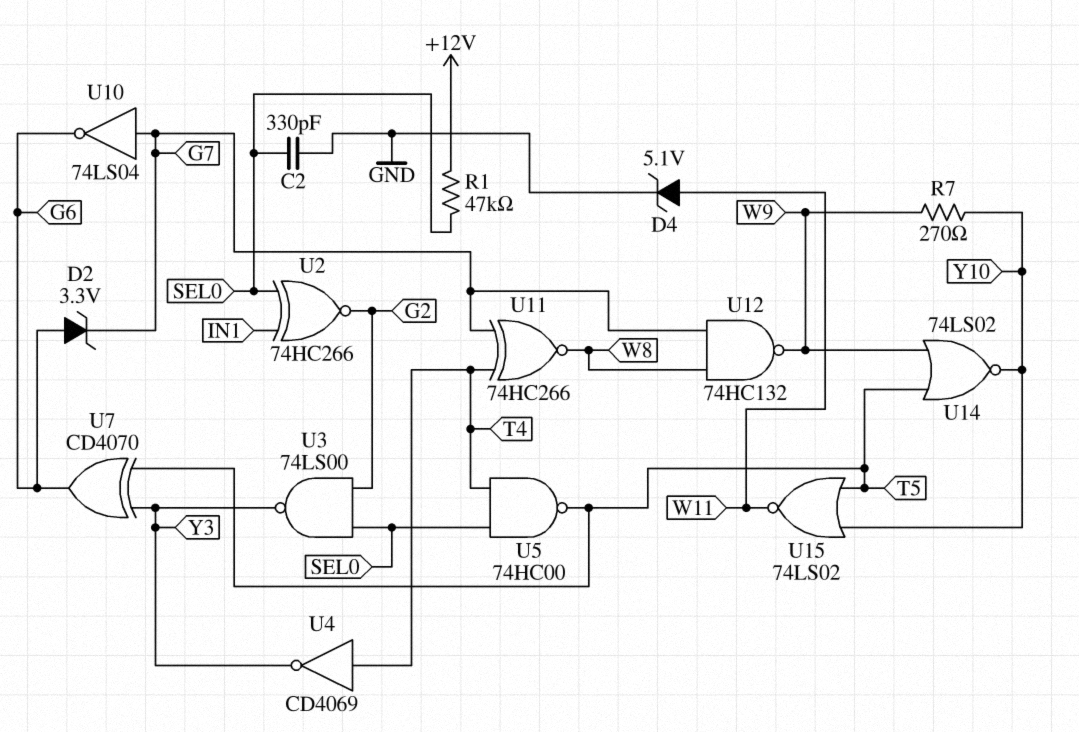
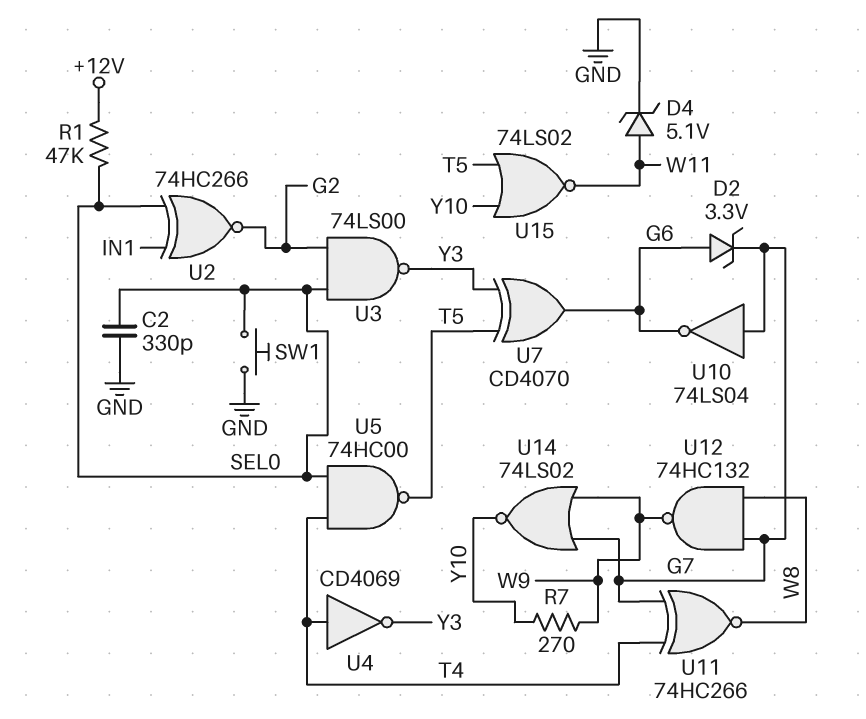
SW1: none -> button (GND, SEL0)
U14: NOR 74LS02 (in T5, in W9, out Y10) -> NOR 74LS02 (in G7, in W9, out Y10)

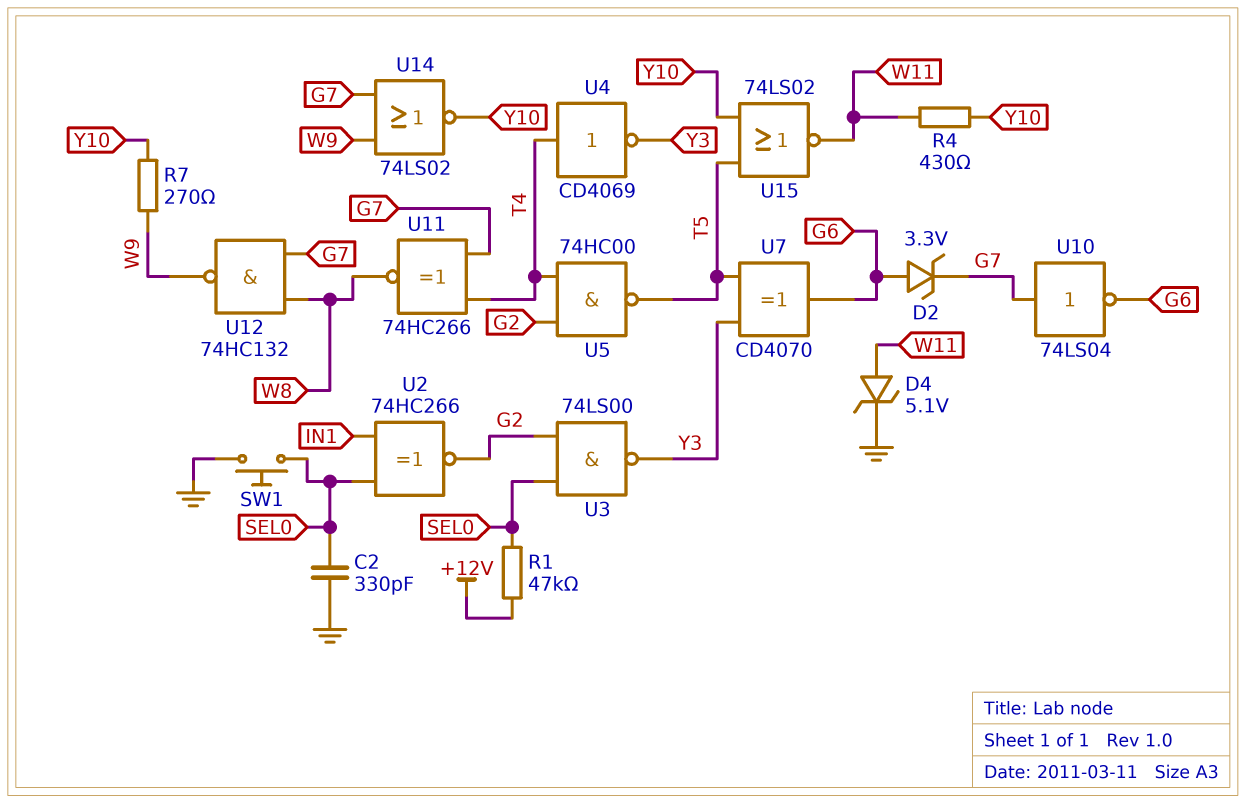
R4: none -> 430 (W11, Y10)
U5: NAND 74HC00 (in SEL0, in T4, out T5) -> NAND 74HC00 (in G2, in T4, out T5)

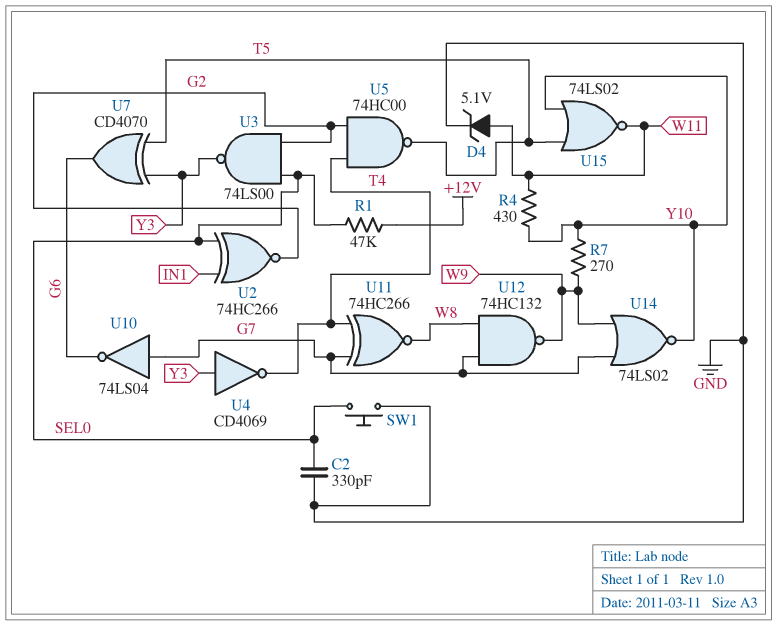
D2: zener 3.3V (A G6, K G7) -> none
U4: NOT CD4069 (in T4, out Y3) -> NOT CD4069 (in Y3, out T4)

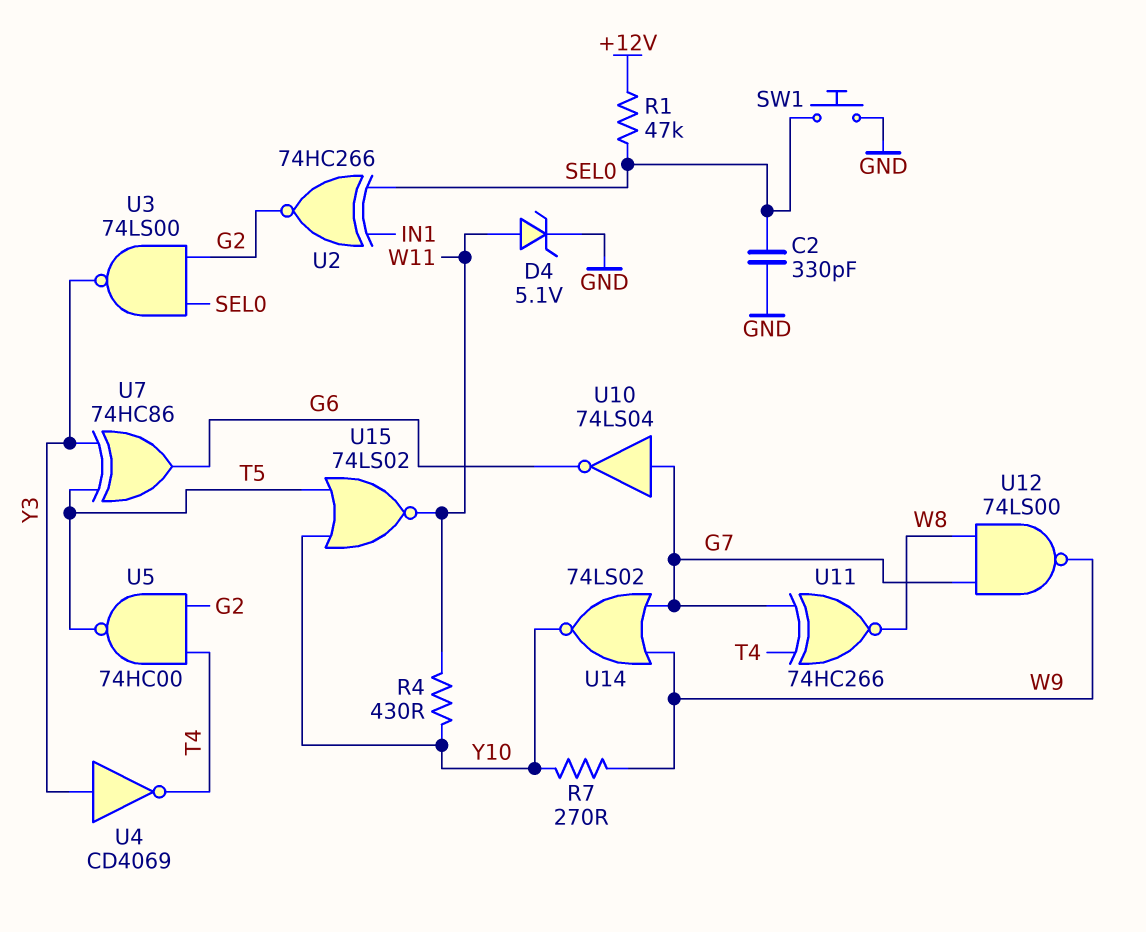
U7: XOR CD4070 (in T5, in Y3, out G6) -> XOR 74HC86 (in T5, in Y3, out G6)
U12: NAND 74HC132 (in G7, in W8, out W9) -> NAND 74LS00 (in G7, in W8, out W9)

